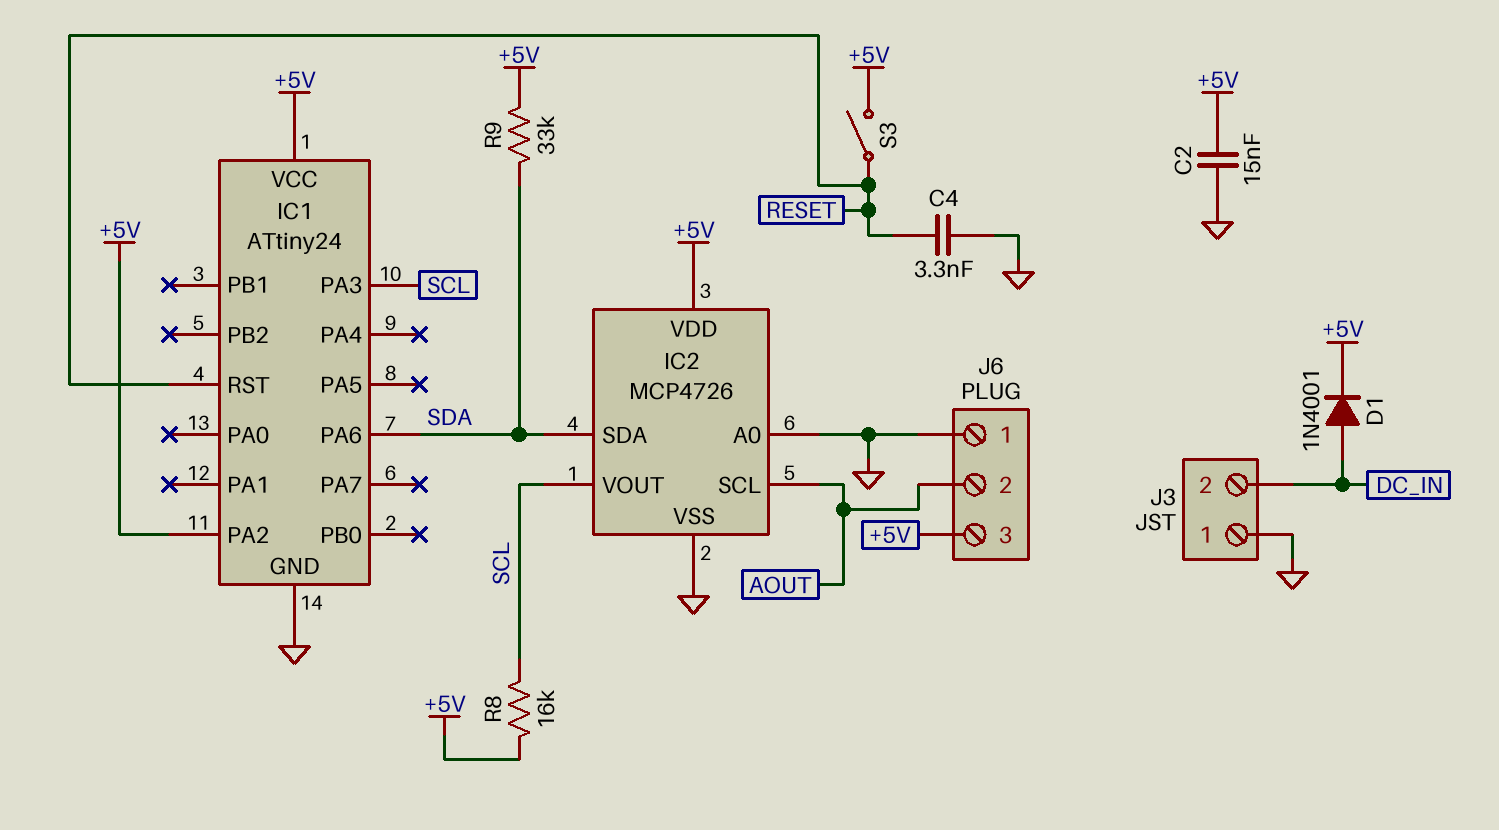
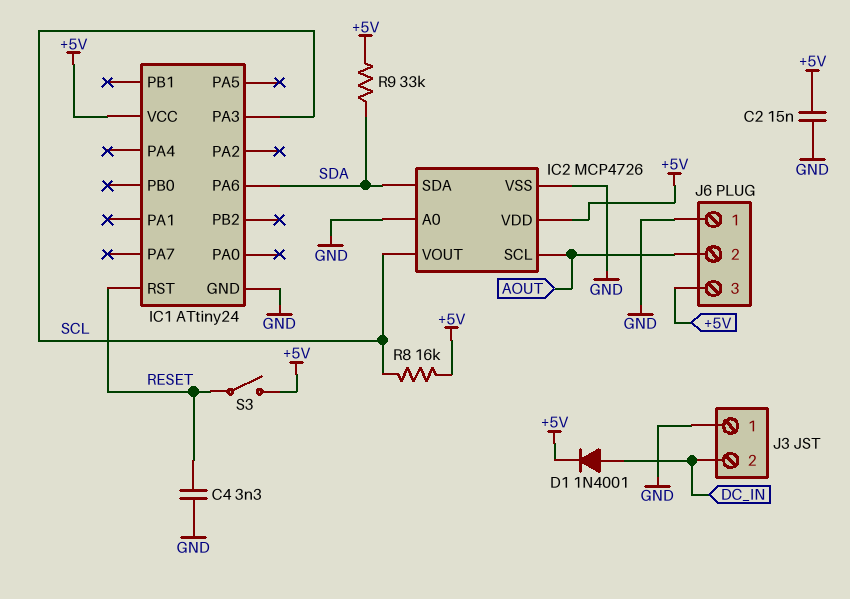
IC1 pin PA2: +5V -> none

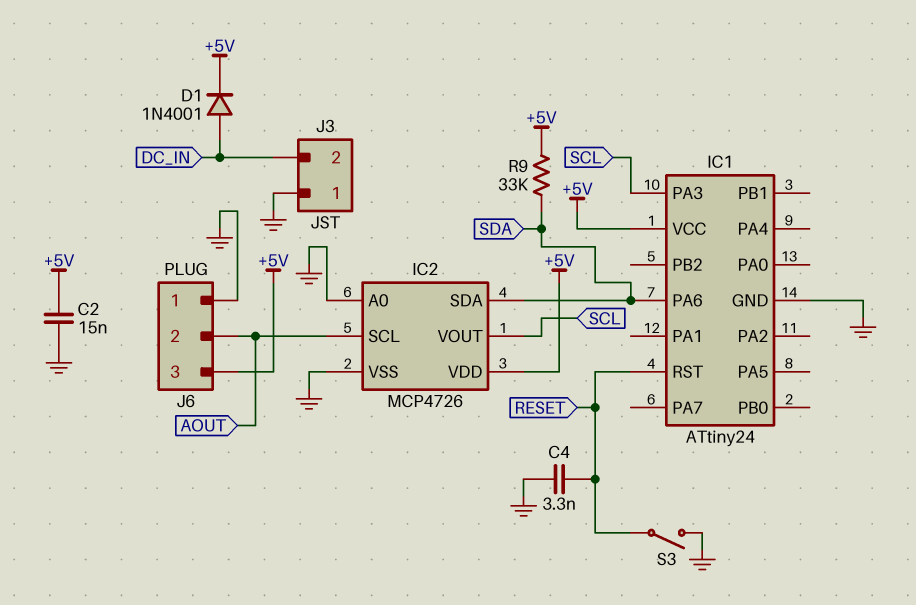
R8: 16k (+5V, SCL) -> none
S3: switch (+5V, RESET) -> switch (GND, RESET)

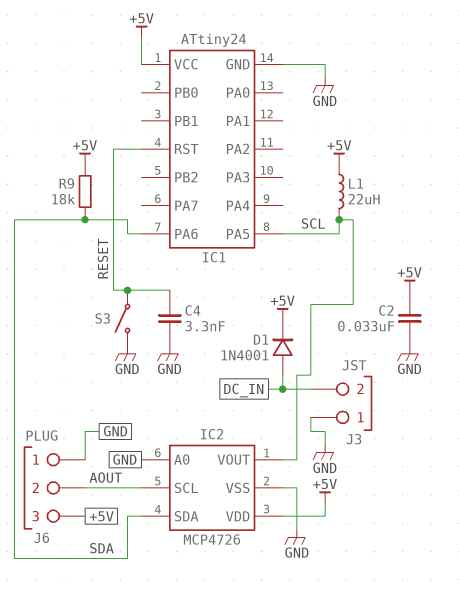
C2: 15nF (+5V, GND) -> 33nF (+5V, GND)
IC1 pin PA3: SCL -> none
IC1 pin PA5: none -> SCL
L1: none -> 22uH (+5V, SCL)
R9: 33k (+5V, SDA) -> 18k (+5V, SDA)

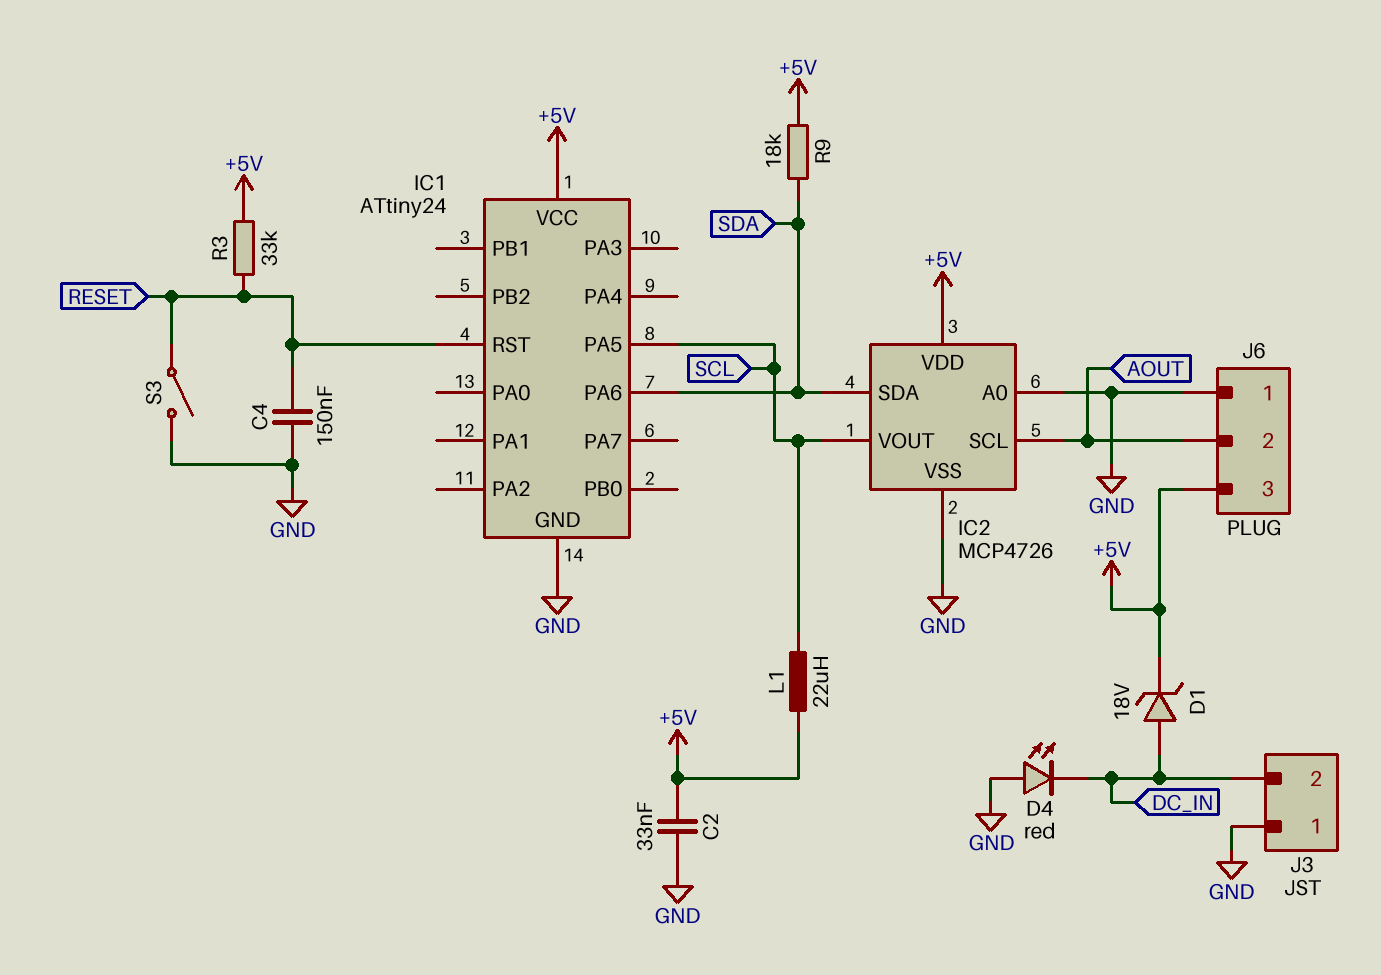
C4: 3.3nF (GND, RESET) -> 150nF (GND, RESET)
D1: diode 1N4001 (A DC_IN, K +5V) -> zener 18V (A DC_IN, K +5V)
D4: none -> LED red (A GND, K DC_IN)
R3: none -> 33k (+5V, RESET)

